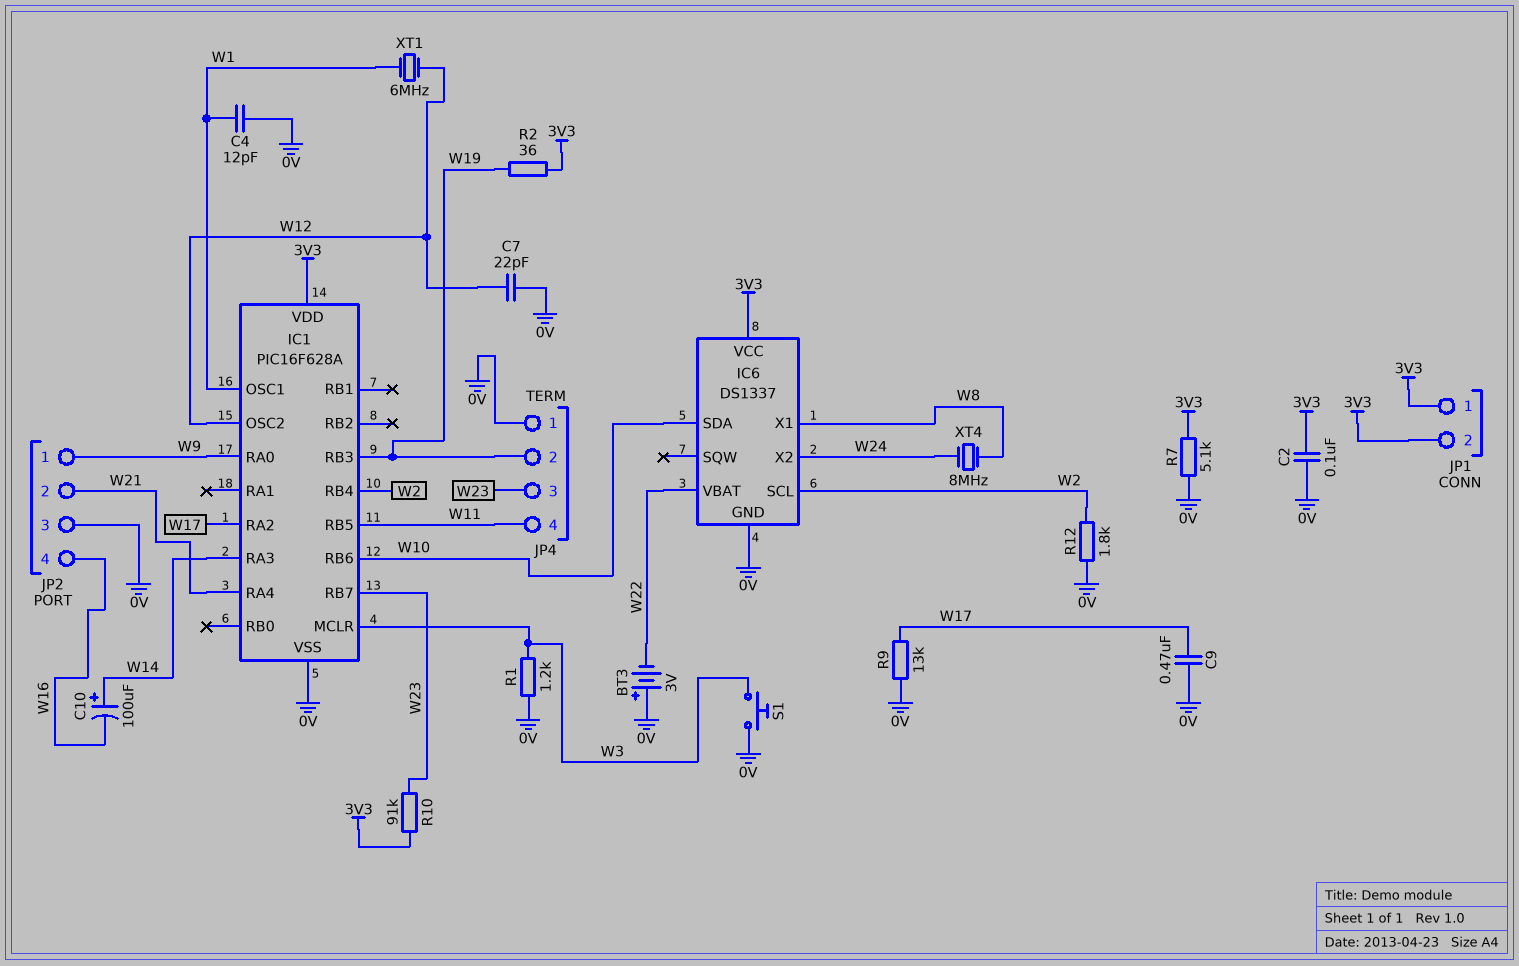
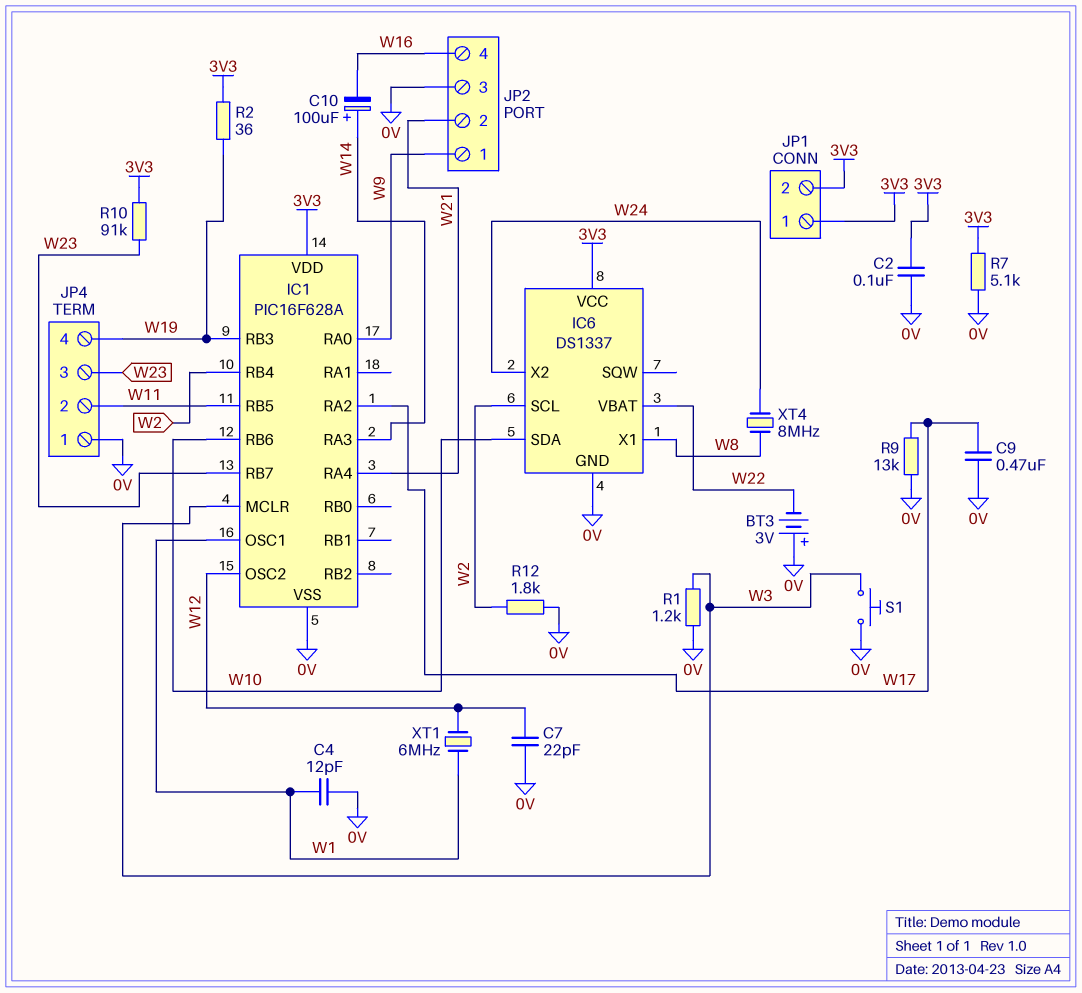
JP4 pin 2: W19 -> W11
JP4 pin 4: W11 -> W19

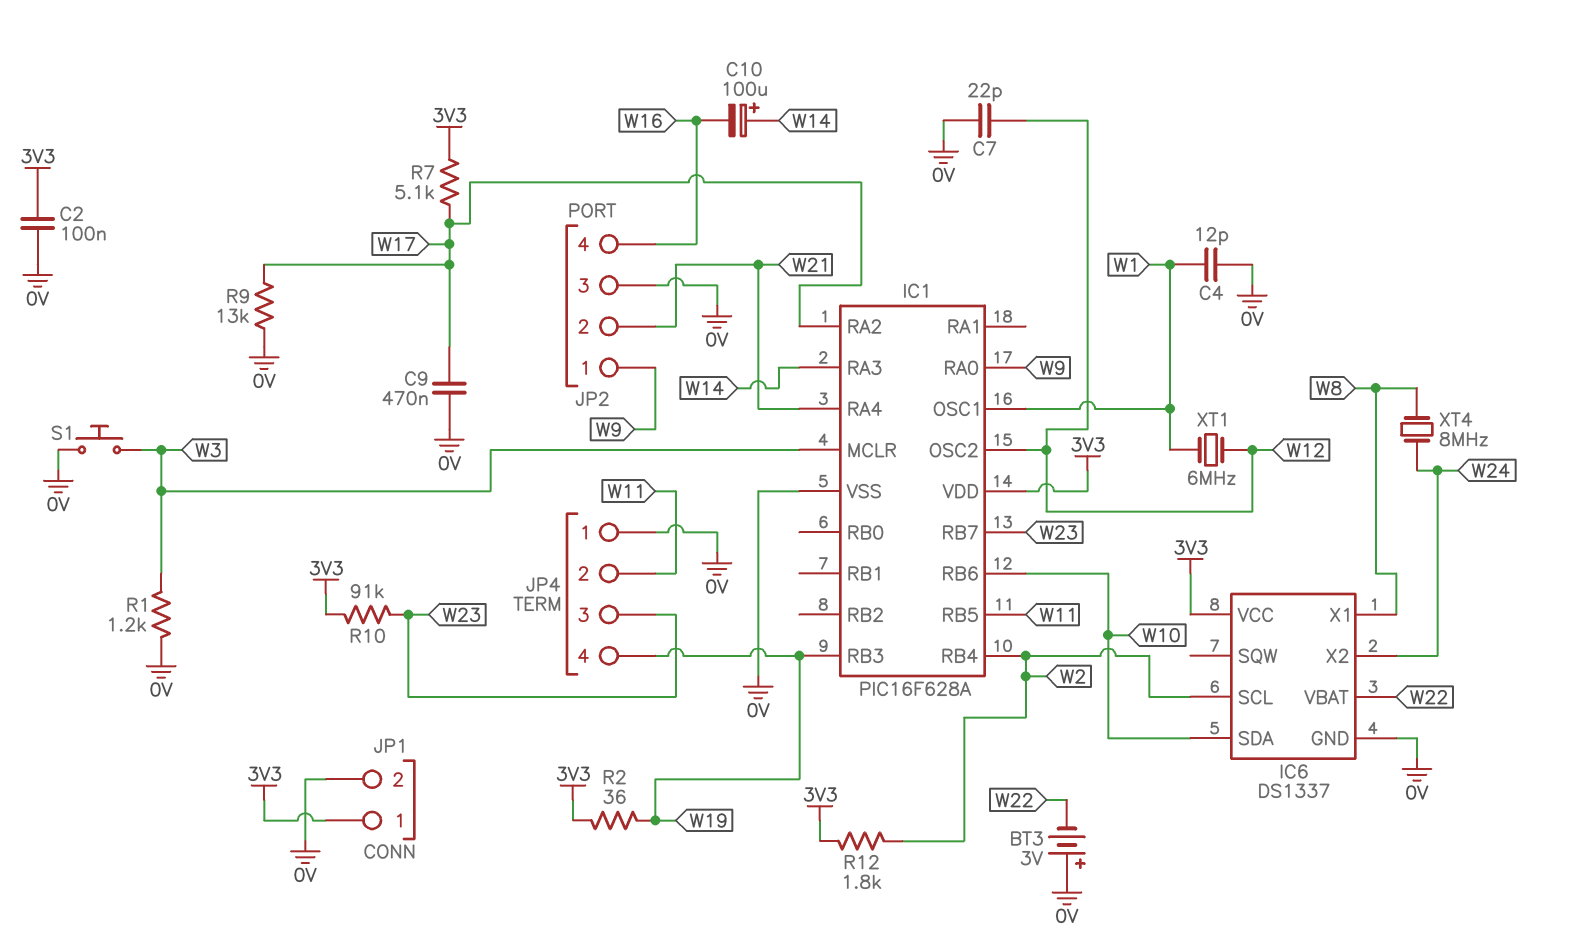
JP1 pin 2: 3V3 -> 0V
R7: 5.1k (0V, 3V3) -> 5.1k (3V3, W17)
R12: 1.8k (0V, W2) -> 1.8k (3V3, W2)

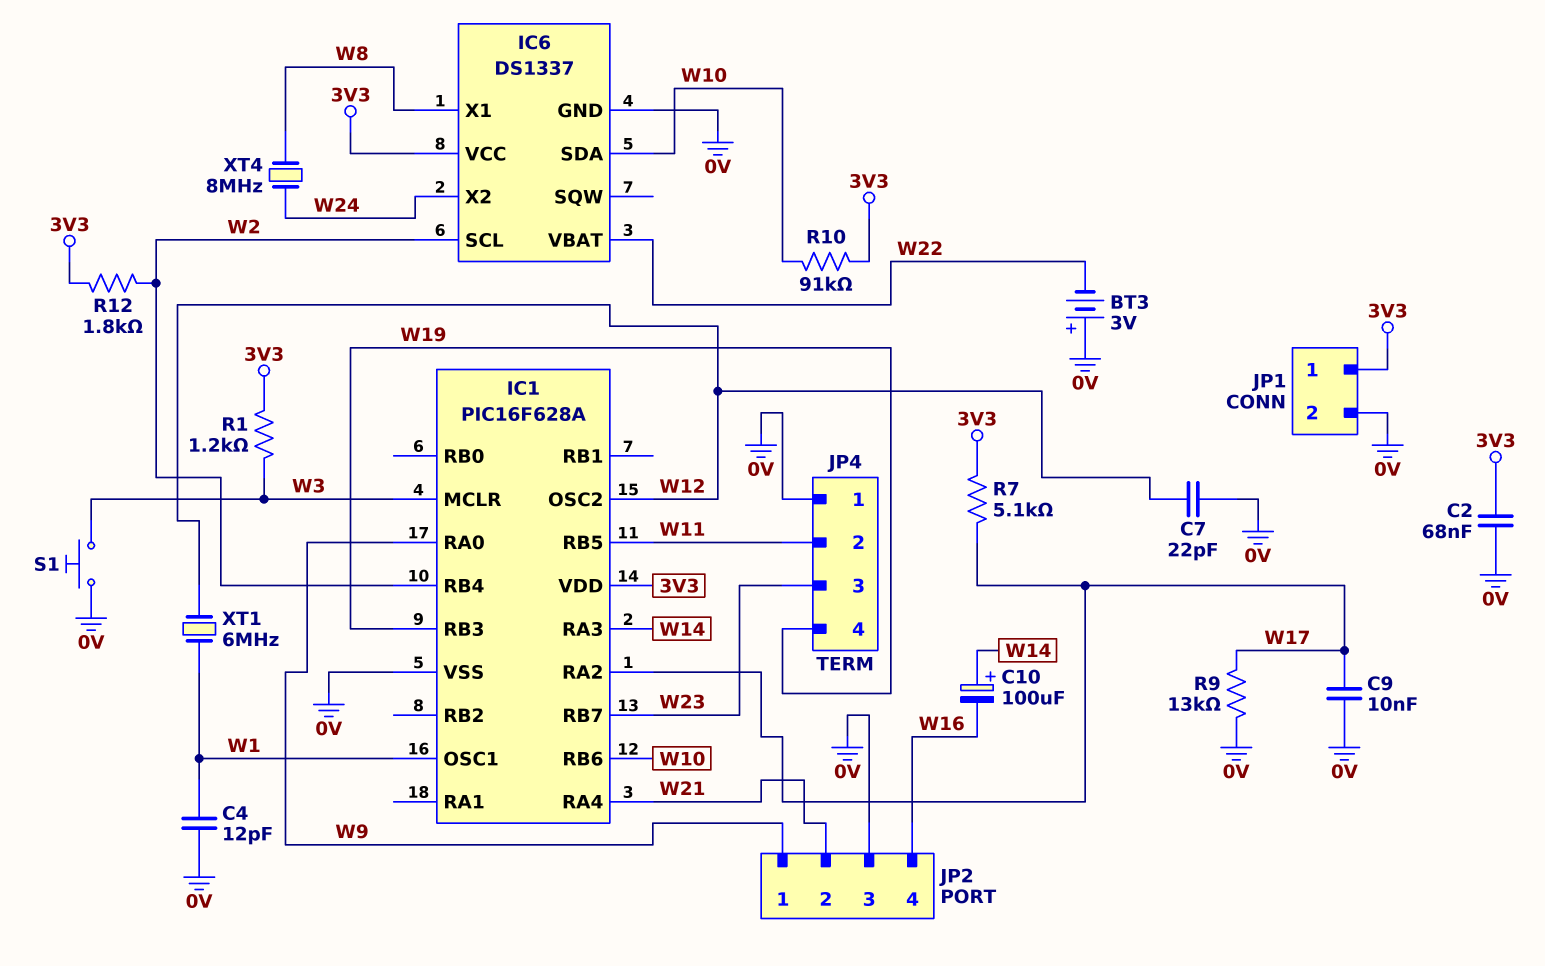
C2: 100nF (0V, 3V3) -> 68nF (0V, 3V3)
C9: 470nF (0V, W17) -> 10nF (0V, W17)
R1: 1.2k (0V, W3) -> 1.2k (3V3, W3)
R2: 36 (3V3, W19) -> none
R10: 91k (3V3, W23) -> 91k (3V3, W10)

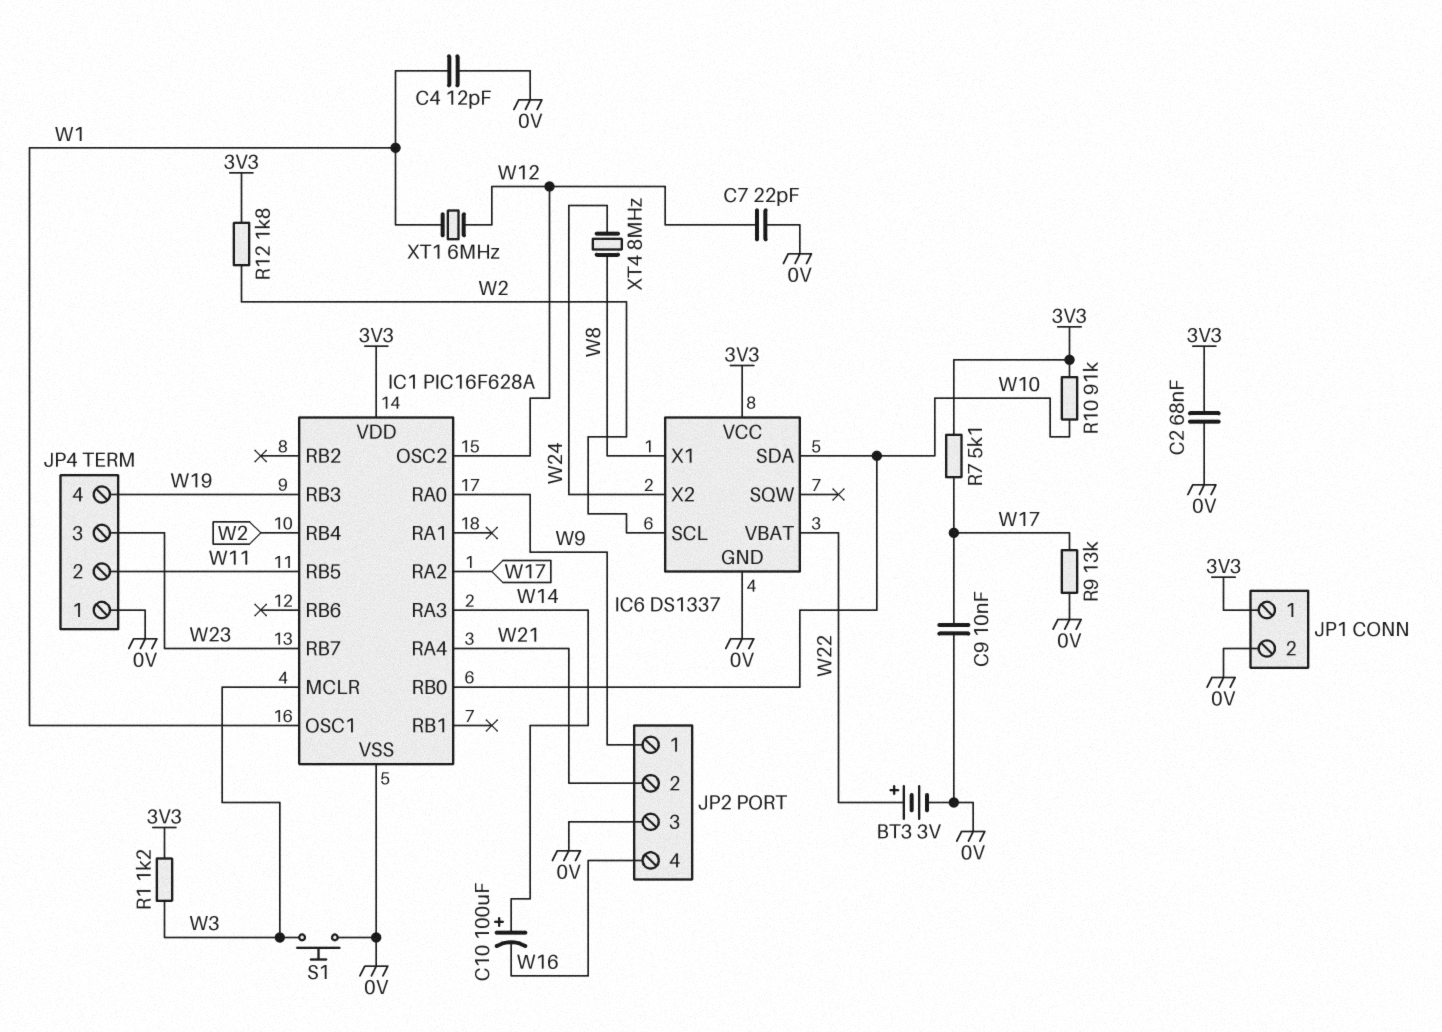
BT3: 3V (plus 0V, minus W22) -> 3V (plus W22, minus 0V)
IC1 pin RB0: none -> W10
IC1 pin RB6: W10 -> none

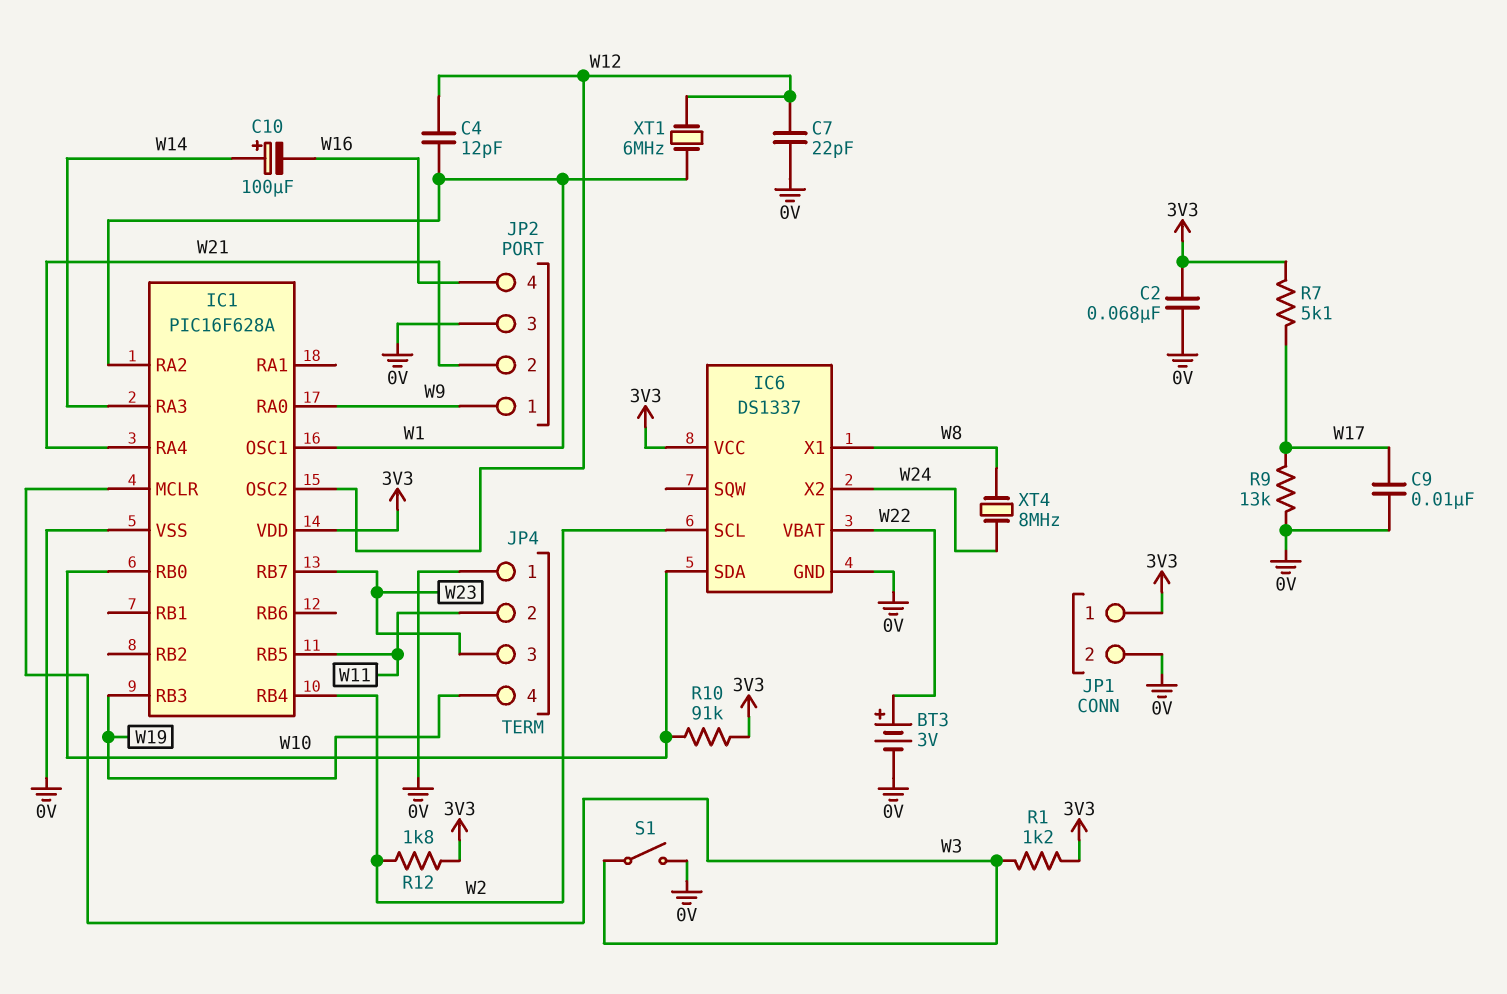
C4: 12pF (0V, W1) -> 12pF (W1, W12)
IC1 pin RA2: W17 -> W1
S1: button (0V, W3) -> switch (0V, W3)

